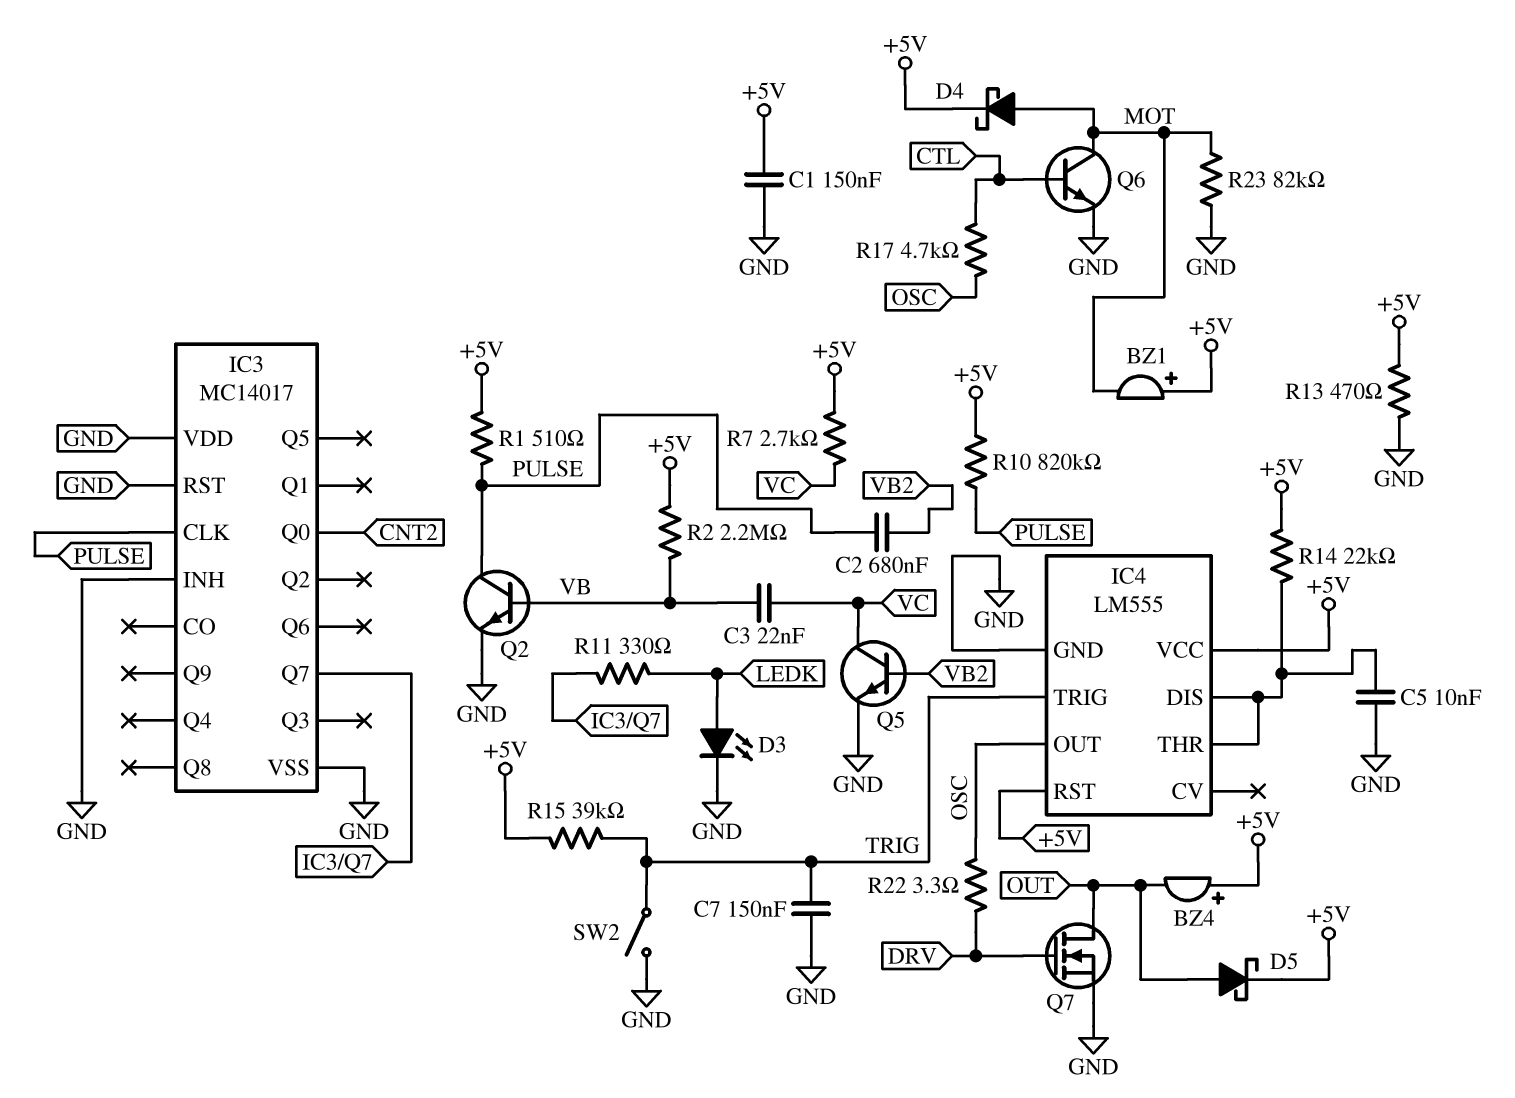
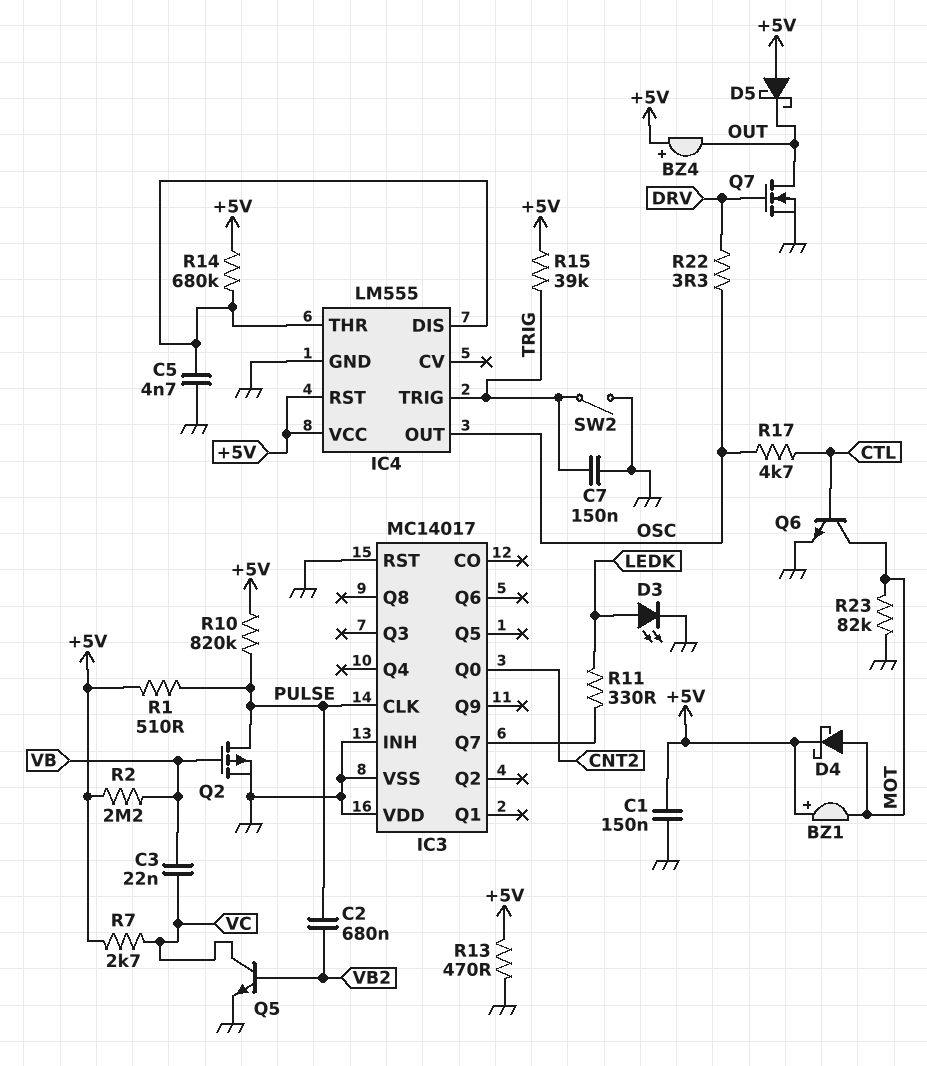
C5: 10nF (GND, IC4/DIS) -> 4.7nF (GND, IC4/DIS)
D5: schottky (A OUT, K +5V) -> schottky (A +5V, K OUT)
Q2: NPN (B VB, C PULSE, E GND) -> PMOS (G VB, D PULSE, S GND)
R14: 22k (+5V, IC4/DIS) -> 680k (+5V, IC4/DIS)

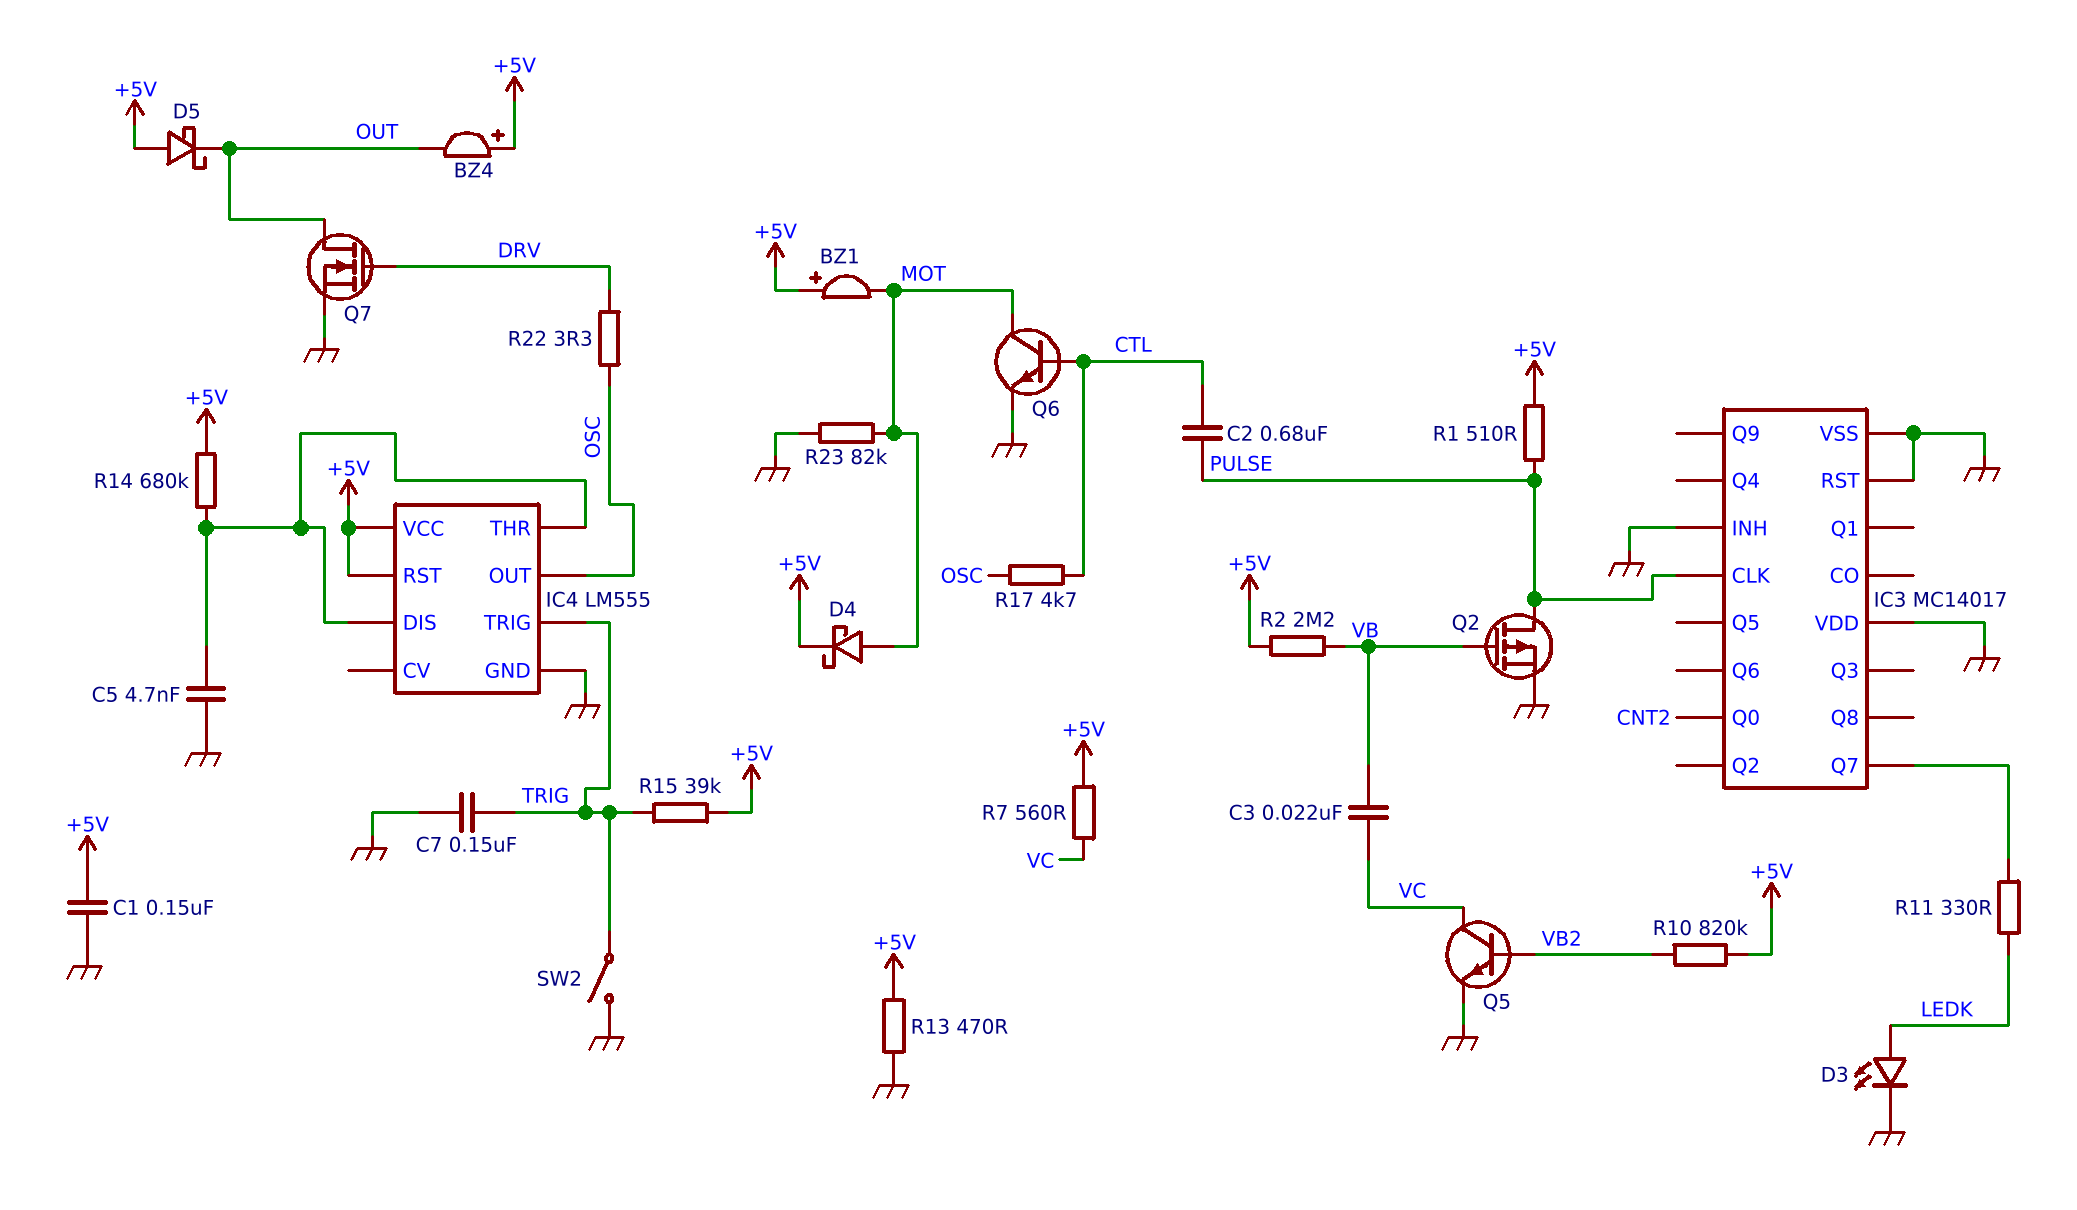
C2: 680nF (PULSE, VB2) -> 680nF (CTL, PULSE)
R7: 2.7k (+5V, VC) -> 560 (+5V, VC)
R10: 820k (+5V, PULSE) -> 820k (+5V, VB2)

